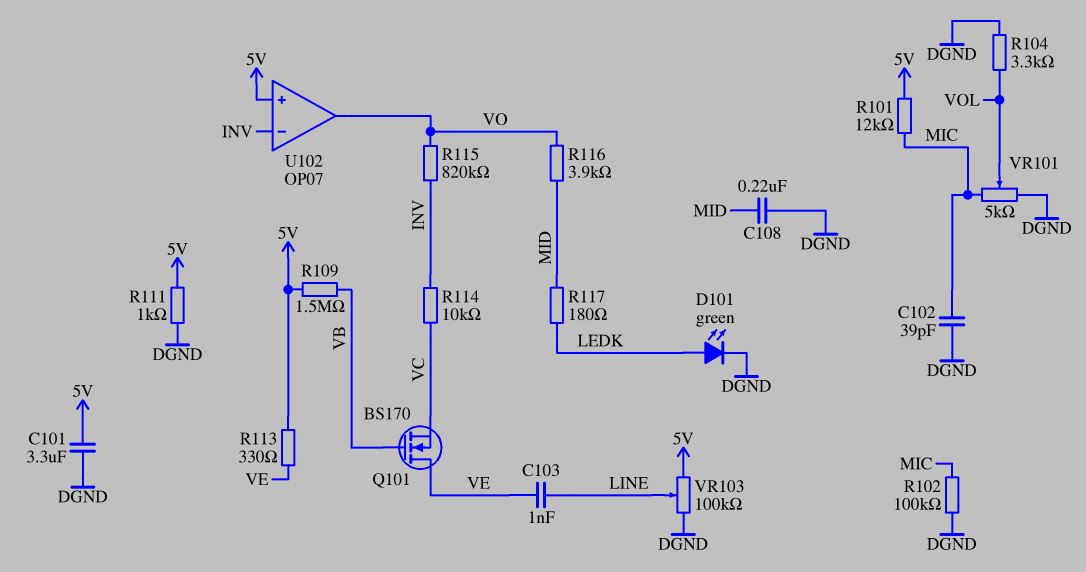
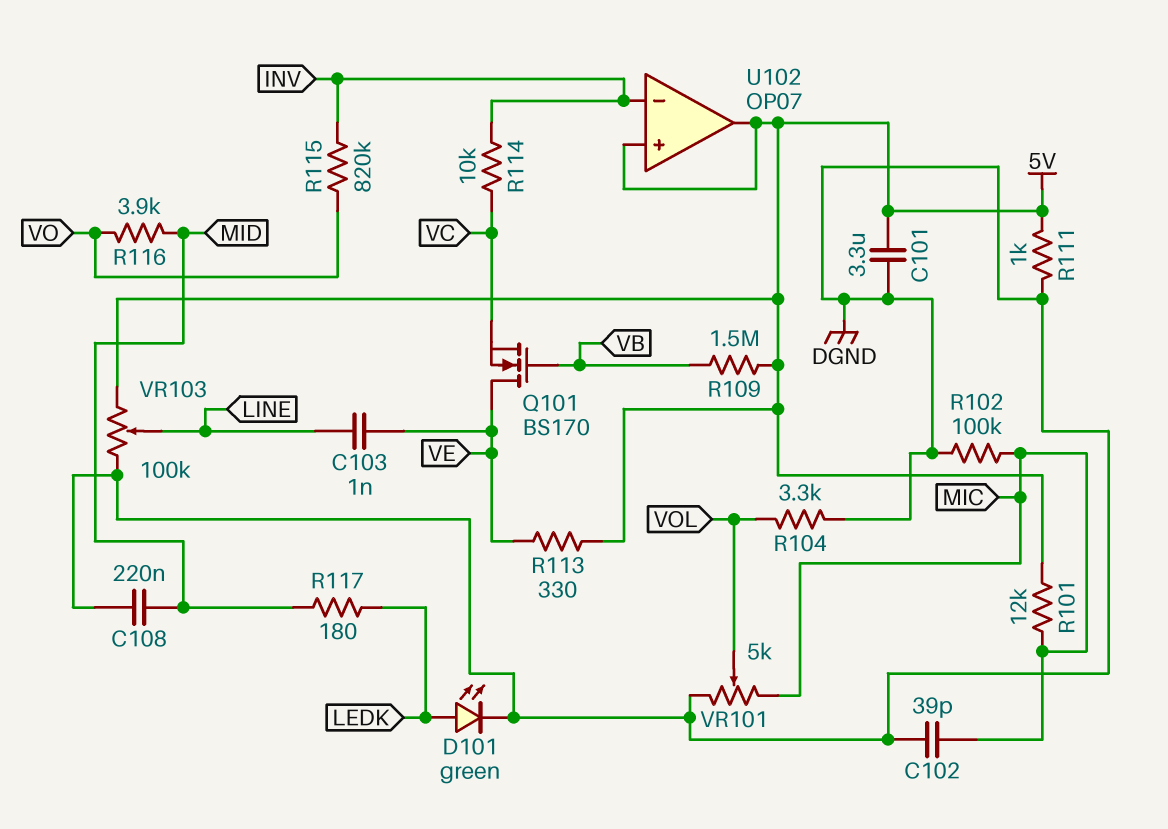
U102 pin out: VO -> 5V

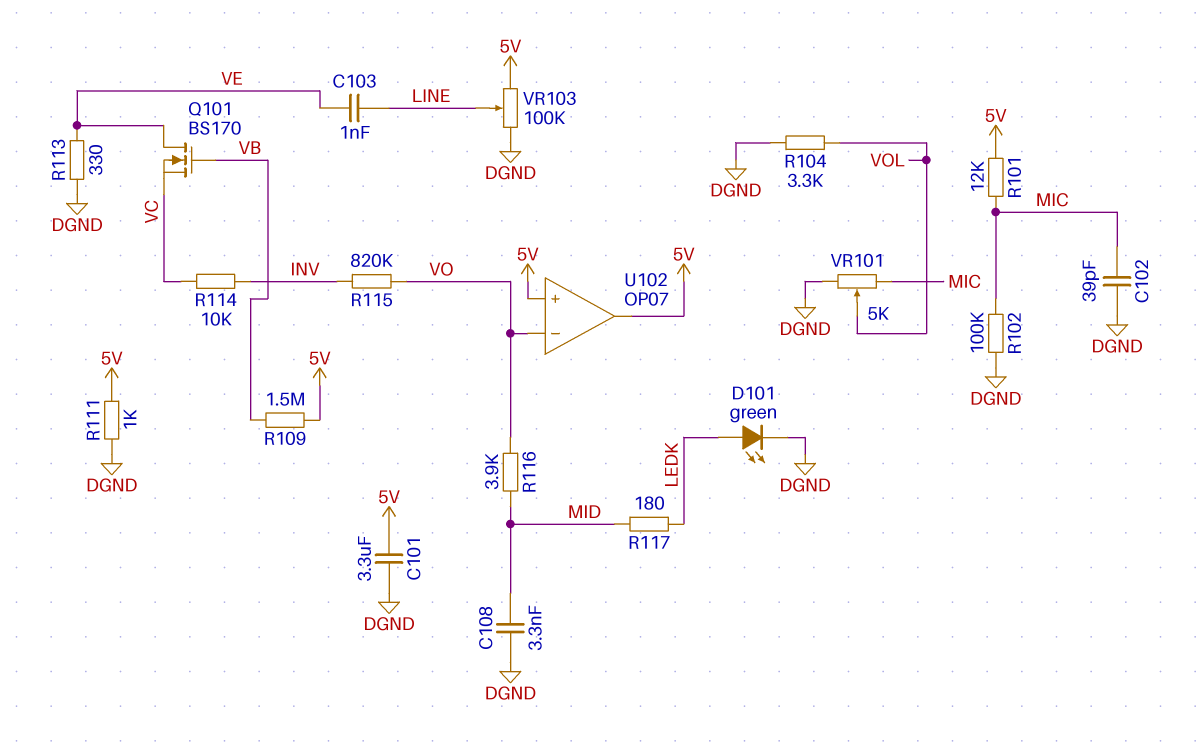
C108: 220nF (DGND, MID) -> 3.3nF (DGND, MID)
R113: 330 (5V, VE) -> 330 (DGND, VE)
U102 pin in-: INV -> VO

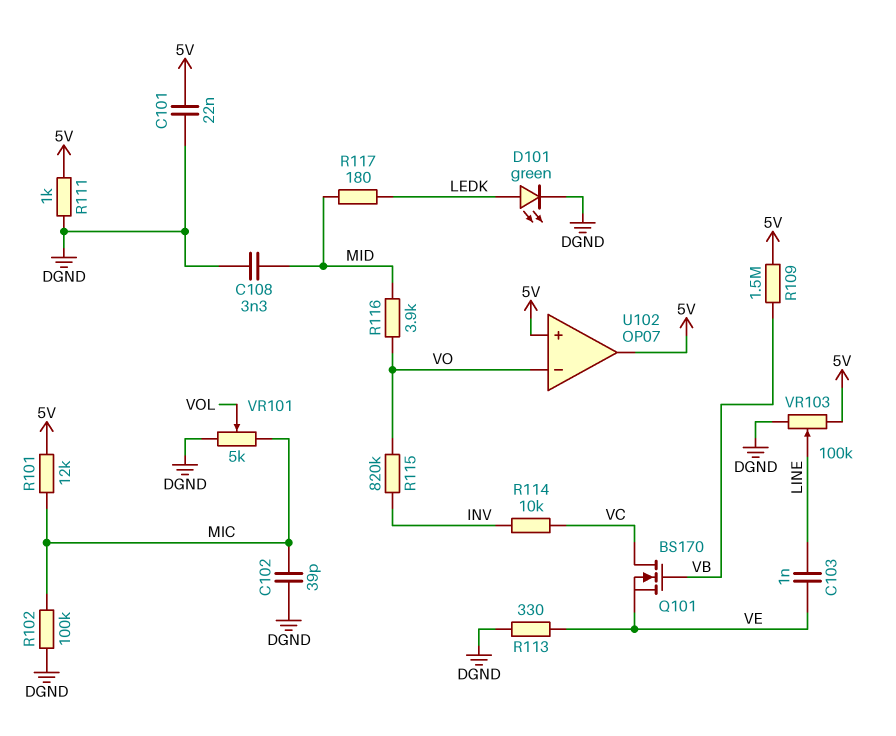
C101: 3.3uF (5V, DGND) -> 22nF (5V, DGND)
Q101: NMOS BS170 (G VB, D VE, S VC) -> NMOS BS170 (G VB, D VC, S VE)
R104: 3.3k (DGND, VOL) -> none

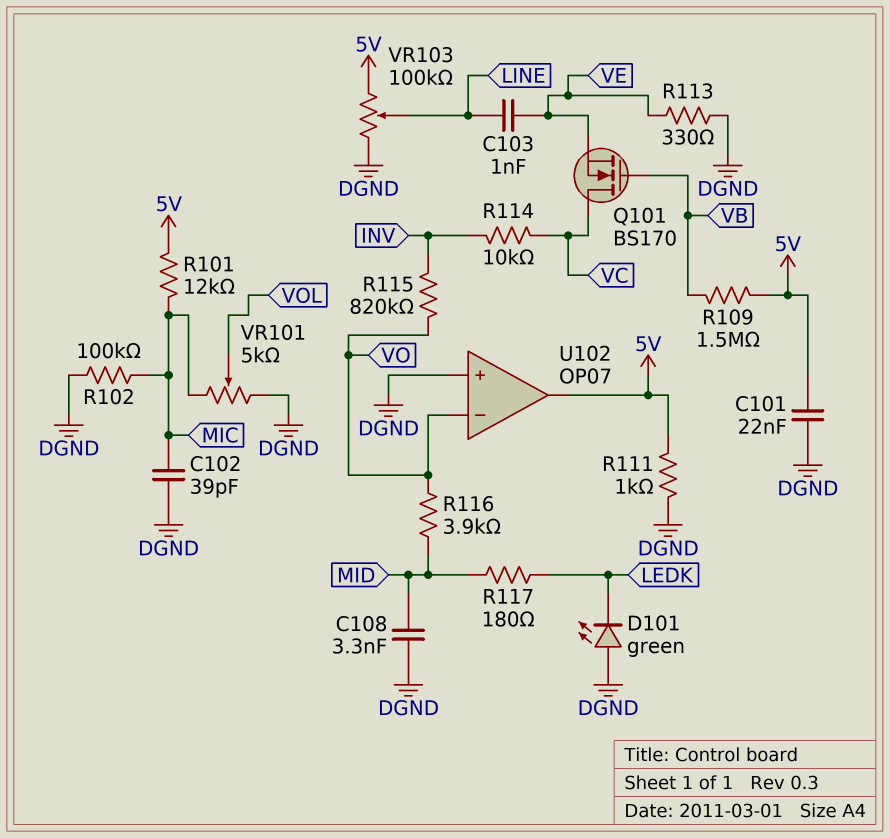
D101: LED green (A LEDK, K DGND) -> LED green (A DGND, K LEDK)
U102 pin in+: 5V -> DGND

